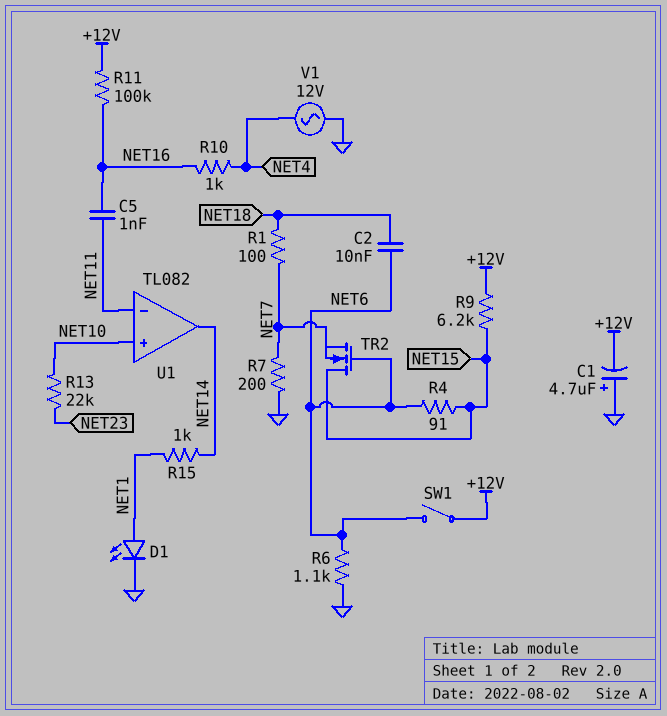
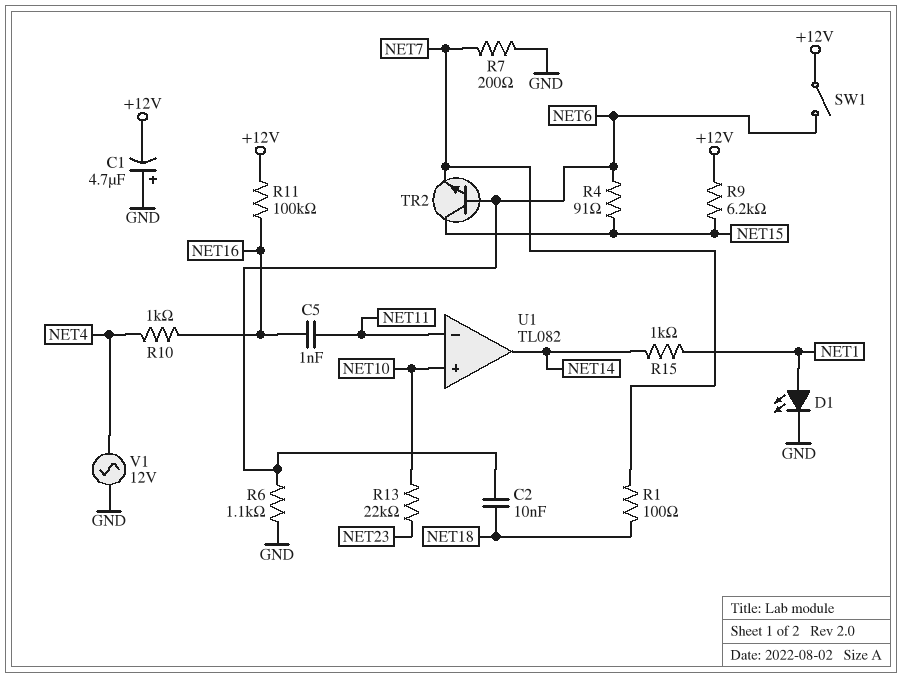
TR2: NMOS (G NET6, D NET15, S NET7) -> NPN (B NET6, C NET15, E NET7)

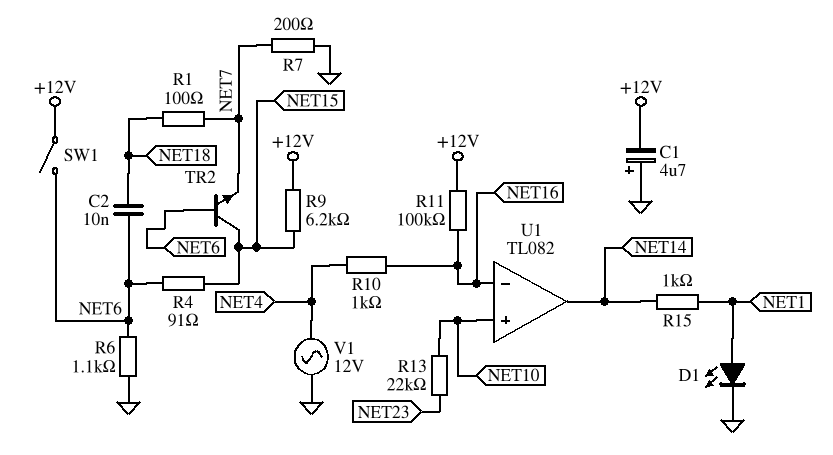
C5: 1nF (NET11, NET16) -> none
U1 pin in-: NET11 -> NET16

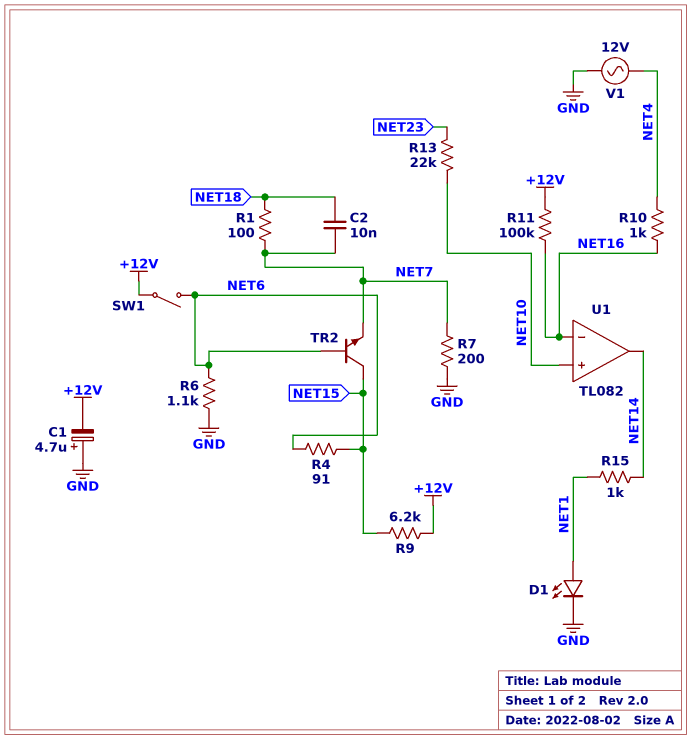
C2: 10nF (NET6, NET18) -> 10nF (NET7, NET18)

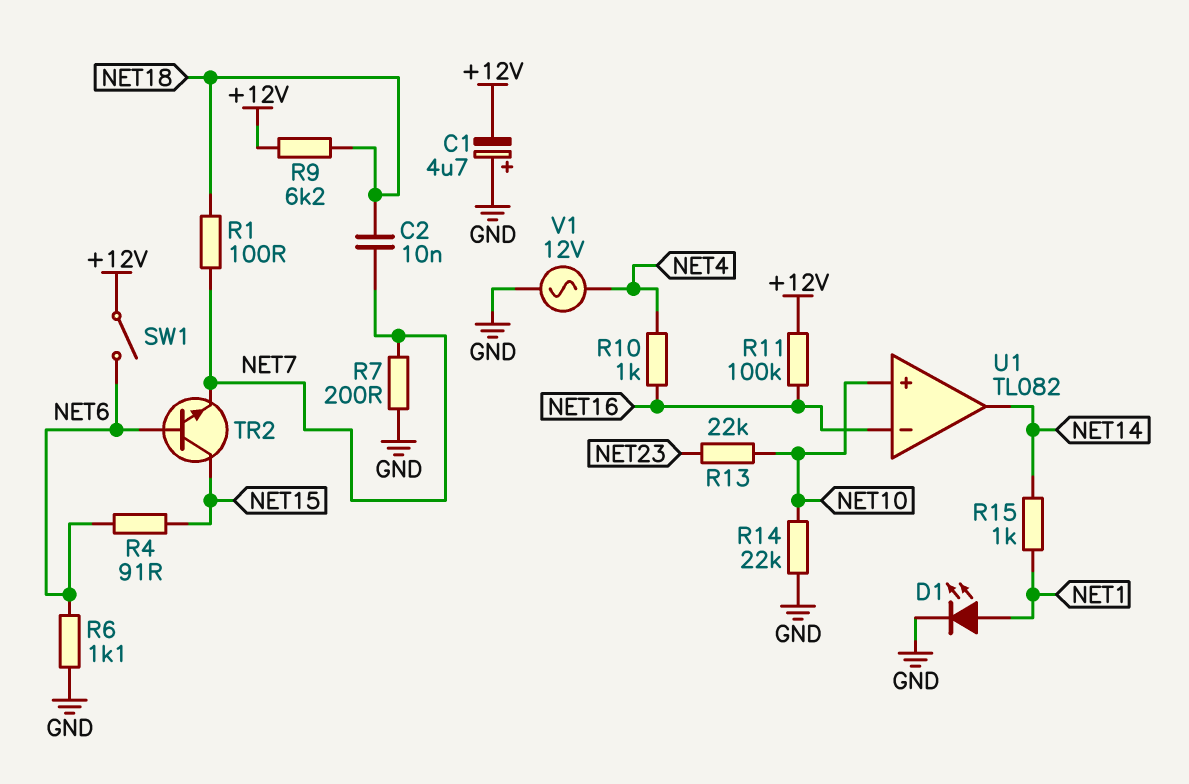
R9: 6.2k (+12V, NET15) -> 6.2k (+12V, NET18)
R14: none -> 22k (GND, NET10)

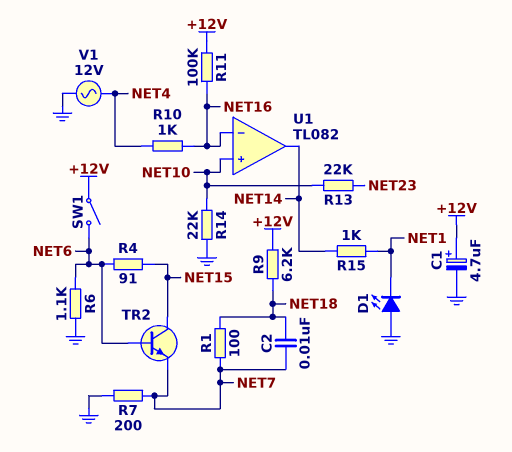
C1: 4.7uF (plus GND, minus +12V) -> 4.7uF (plus +12V, minus GND)
D1: LED (A NET1, K GND) -> LED (A GND, K NET1)

